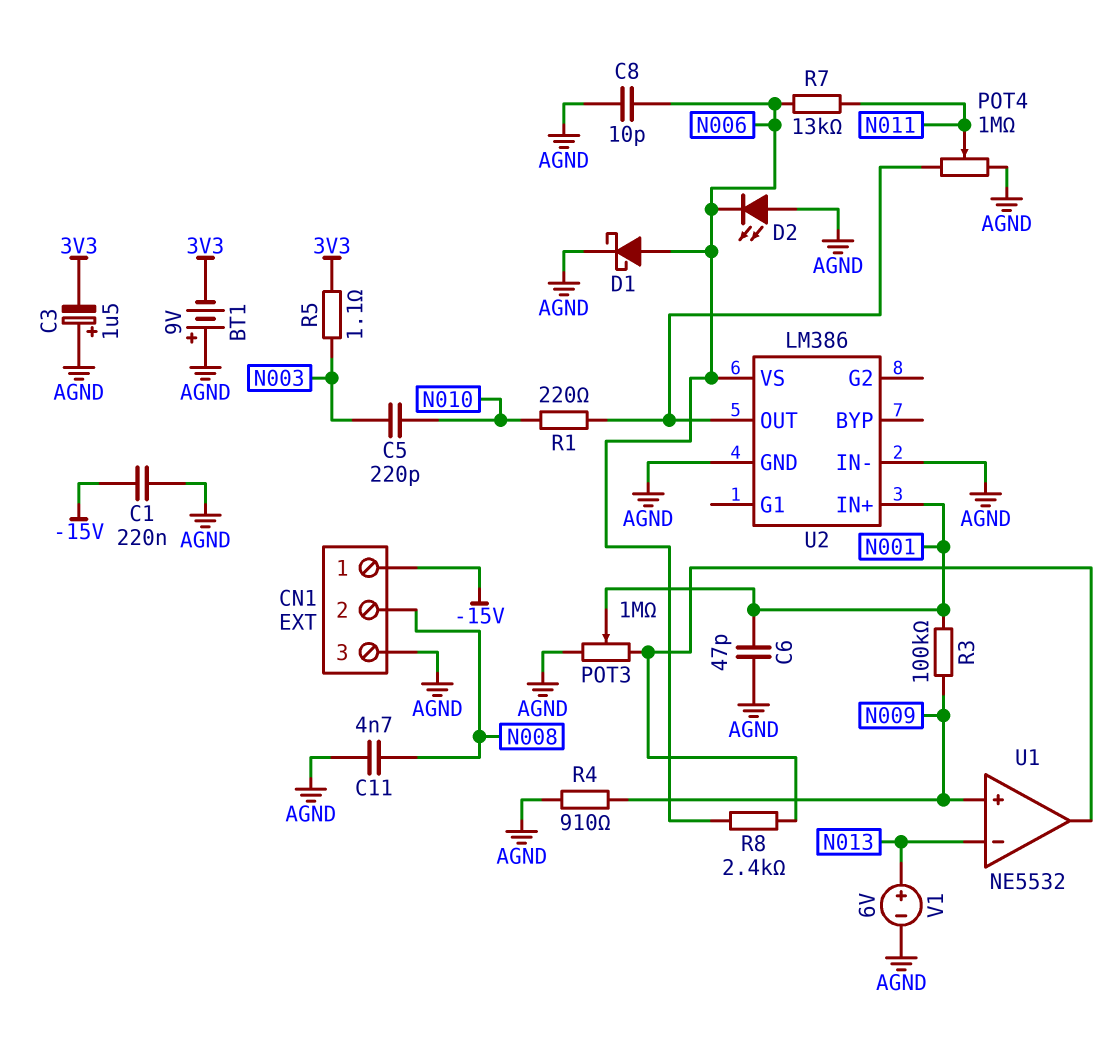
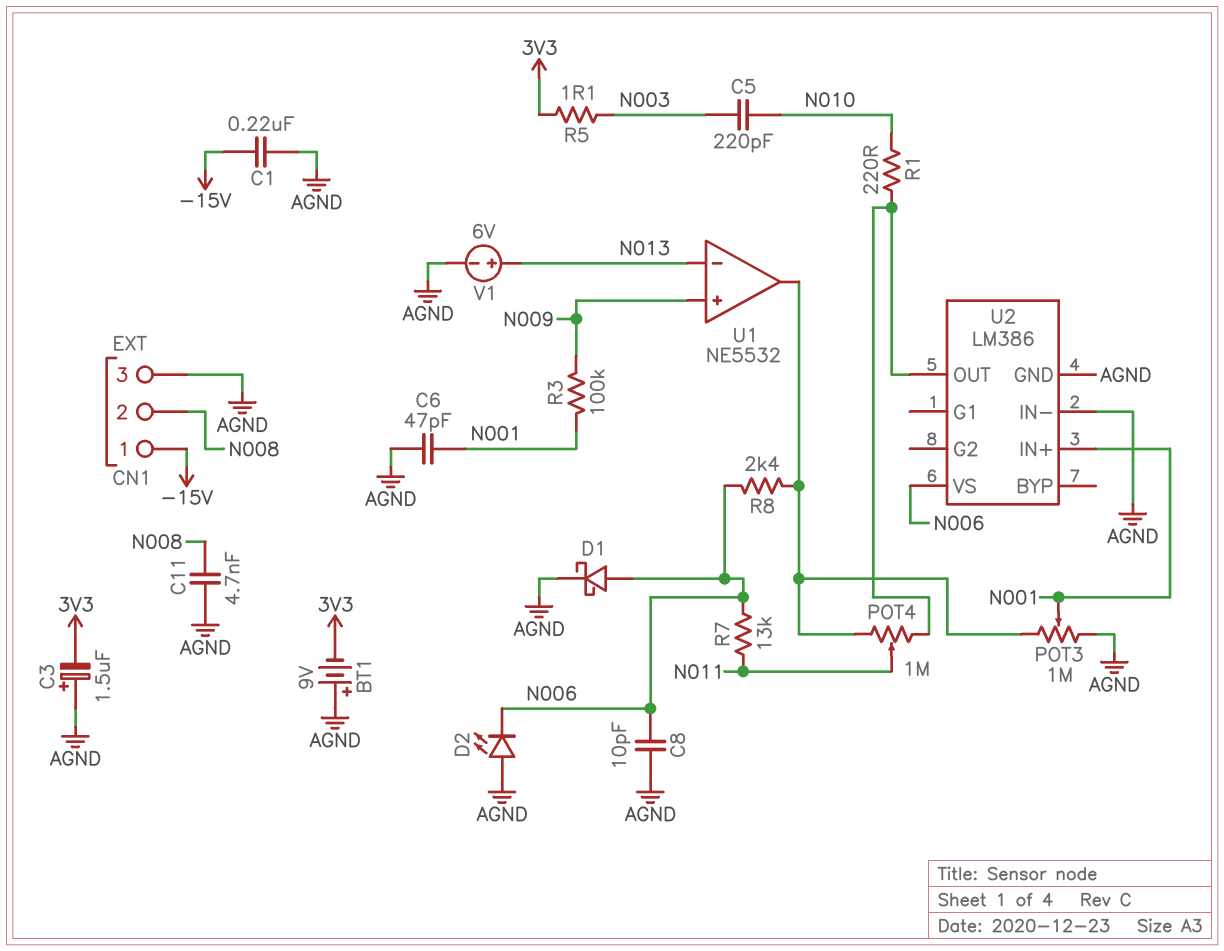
POT4: 1M (AGND, U2/OUT, wiper N011) -> 1M (U1/out, U2/OUT, wiper N011)
R4: 910 (AGND, N009) -> none

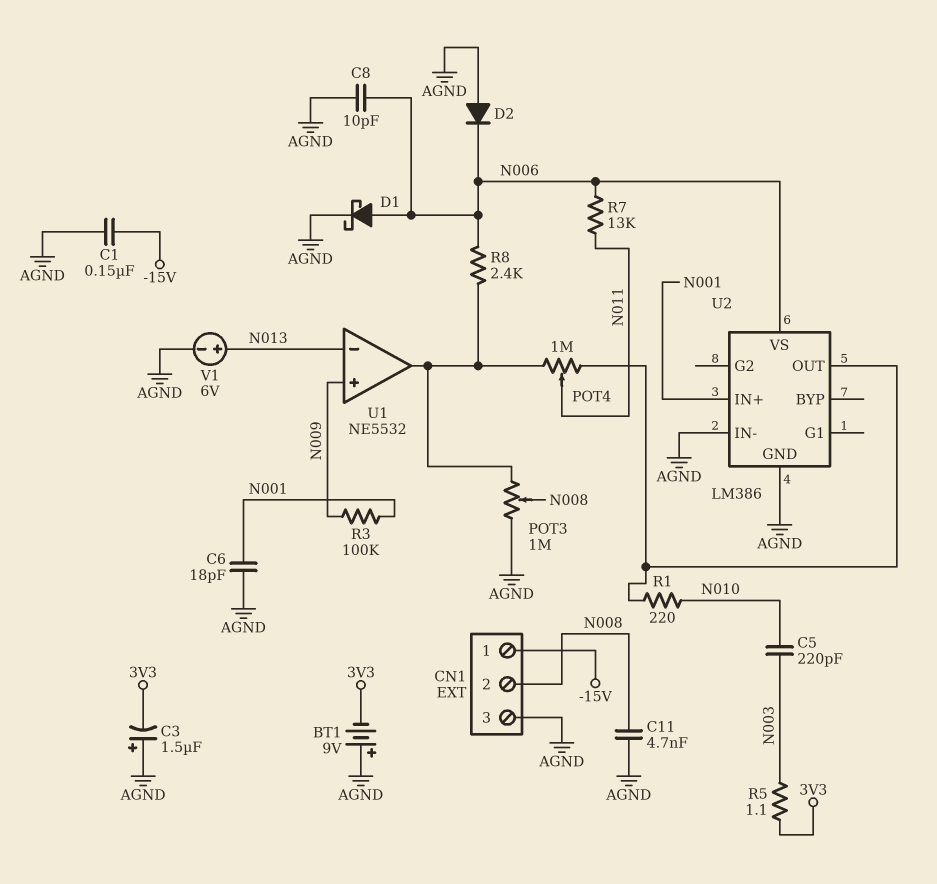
C1: 220nF (-15V, AGND) -> 150nF (-15V, AGND)
C6: 47pF (AGND, N001) -> 18pF (AGND, N001)
D2: LED (A AGND, K N006) -> diode (A AGND, K N006)
POT3: 1M (AGND, U1/out, wiper N001) -> 1M (AGND, U1/out, wiper N008)

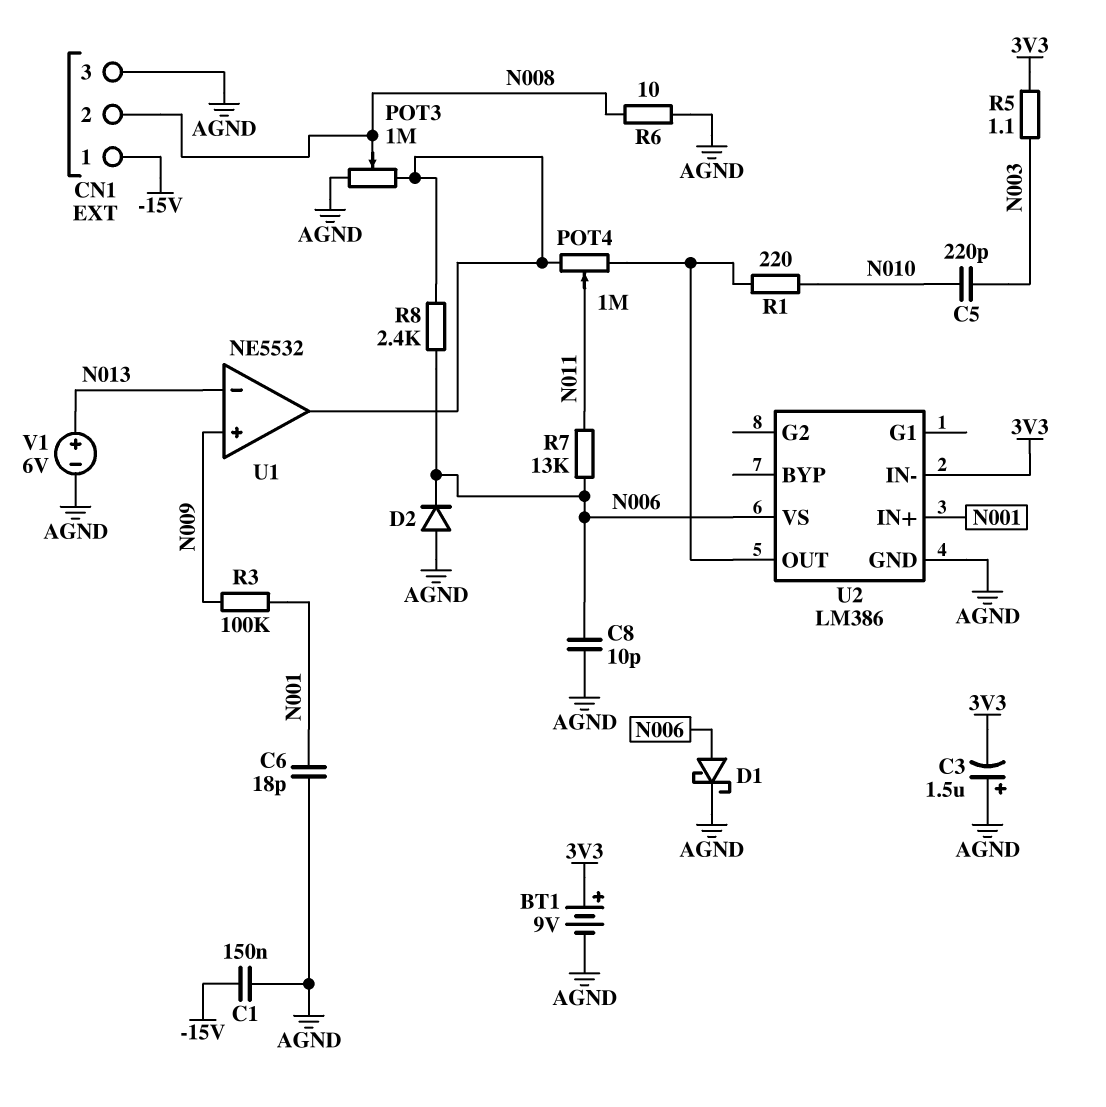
BT1: 9V (plus AGND, minus 3V3) -> 9V (plus 3V3, minus AGND)
C11: 4.7nF (AGND, N008) -> none
R6: none -> 10 (AGND, N008)
U2 pin IN-: AGND -> 3V3

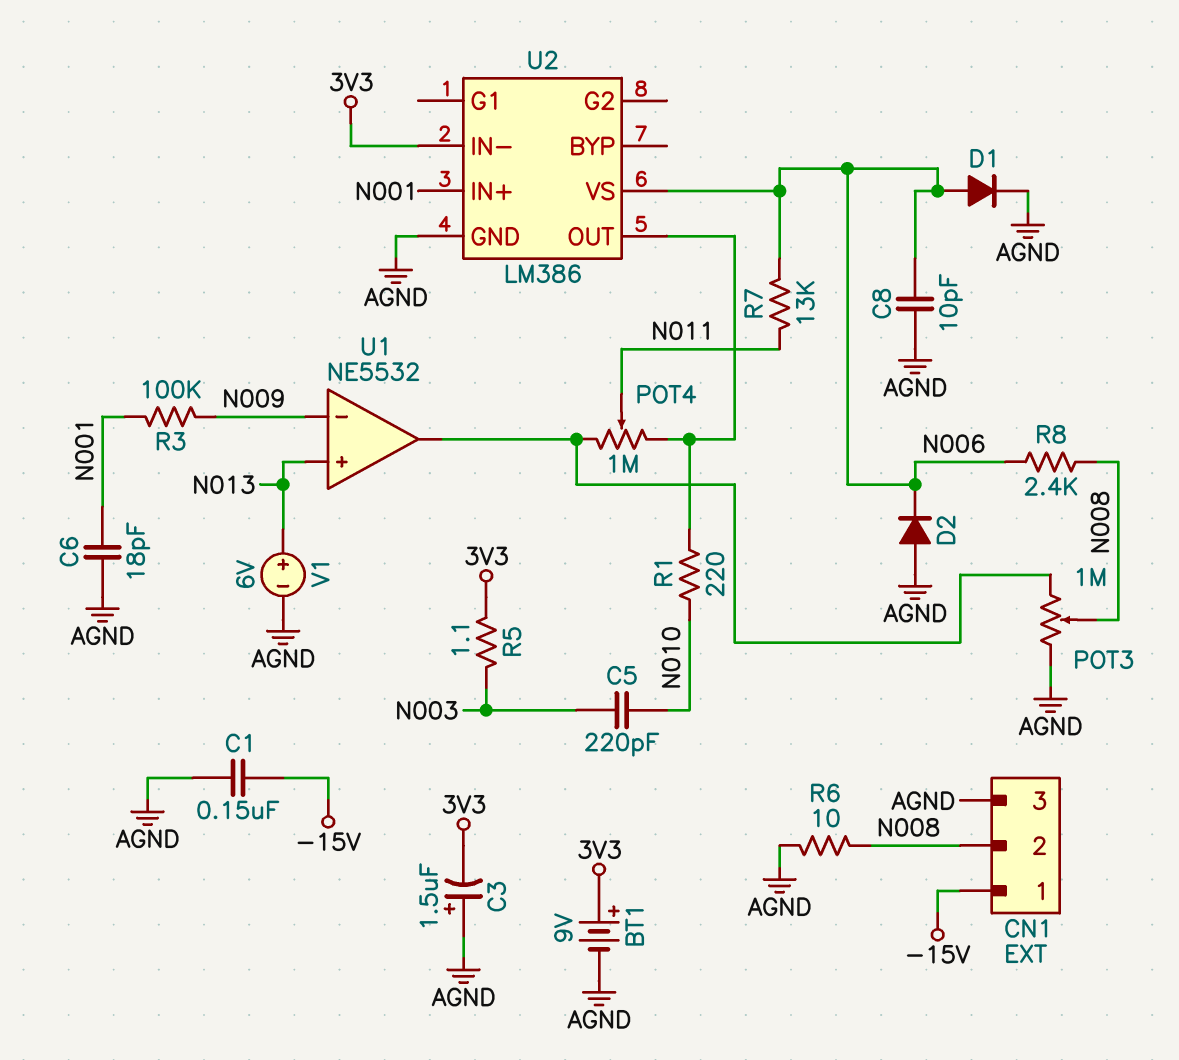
D1: schottky (A N006, K AGND) -> diode (A N006, K AGND)
R8: 2.4k (N006, U1/out) -> 2.4k (N006, N008)
U1 pin in+: N009 -> N013
U1 pin in-: N013 -> N009

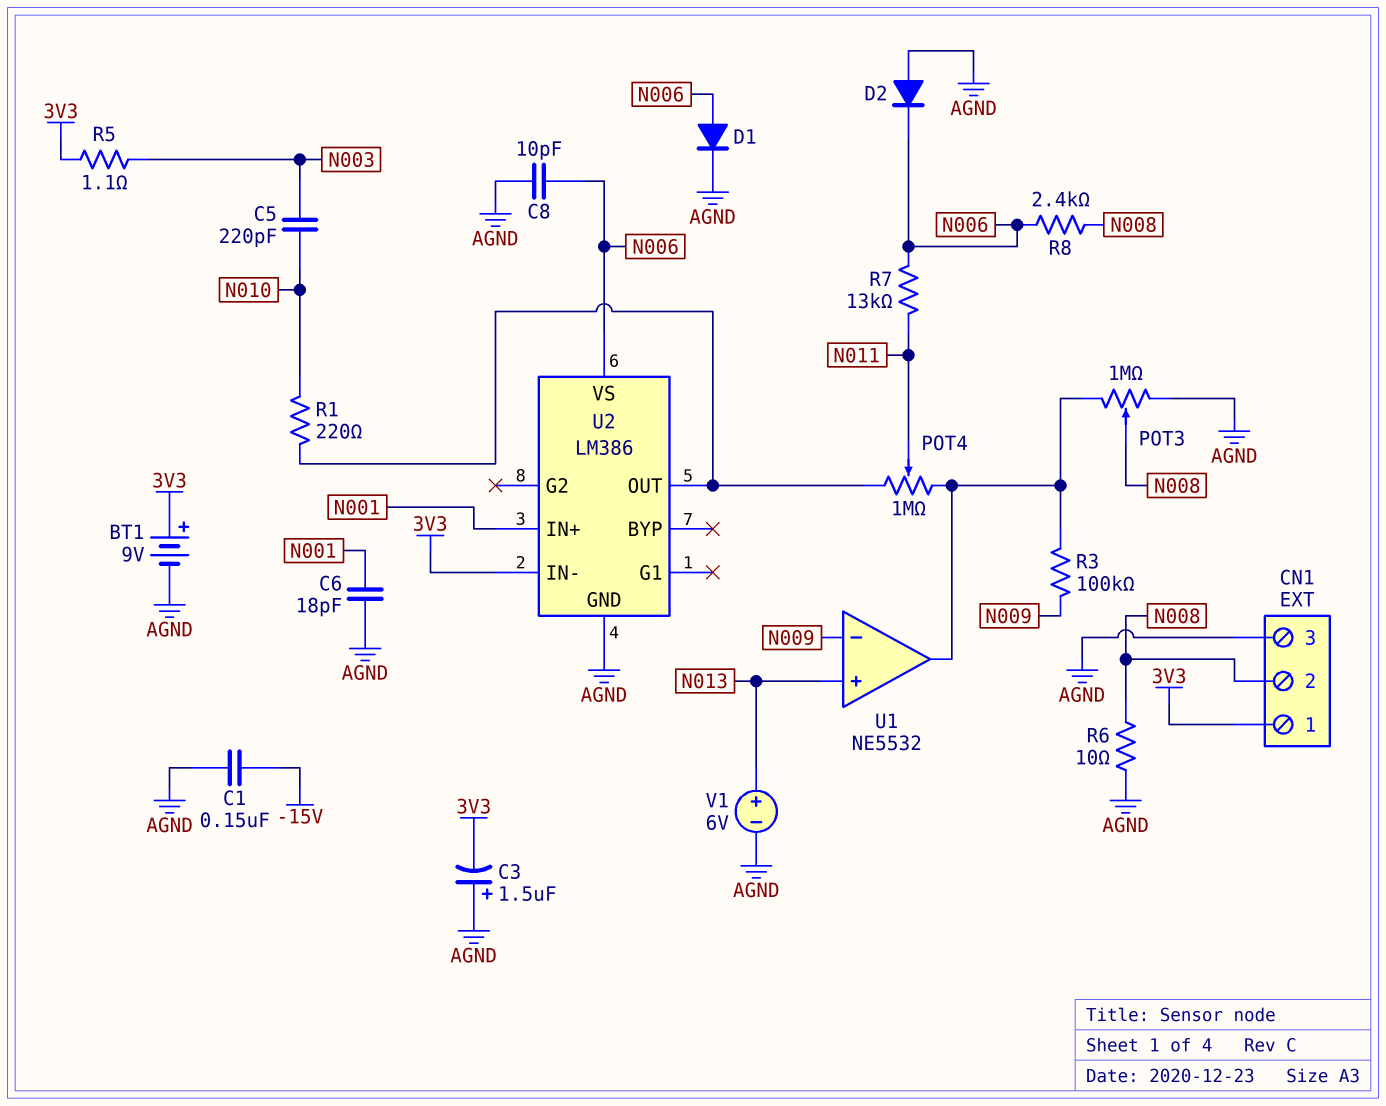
CN1 pin 1: -15V -> 3V3
R3: 100k (N001, N009) -> 100k (N009, U1/out)

